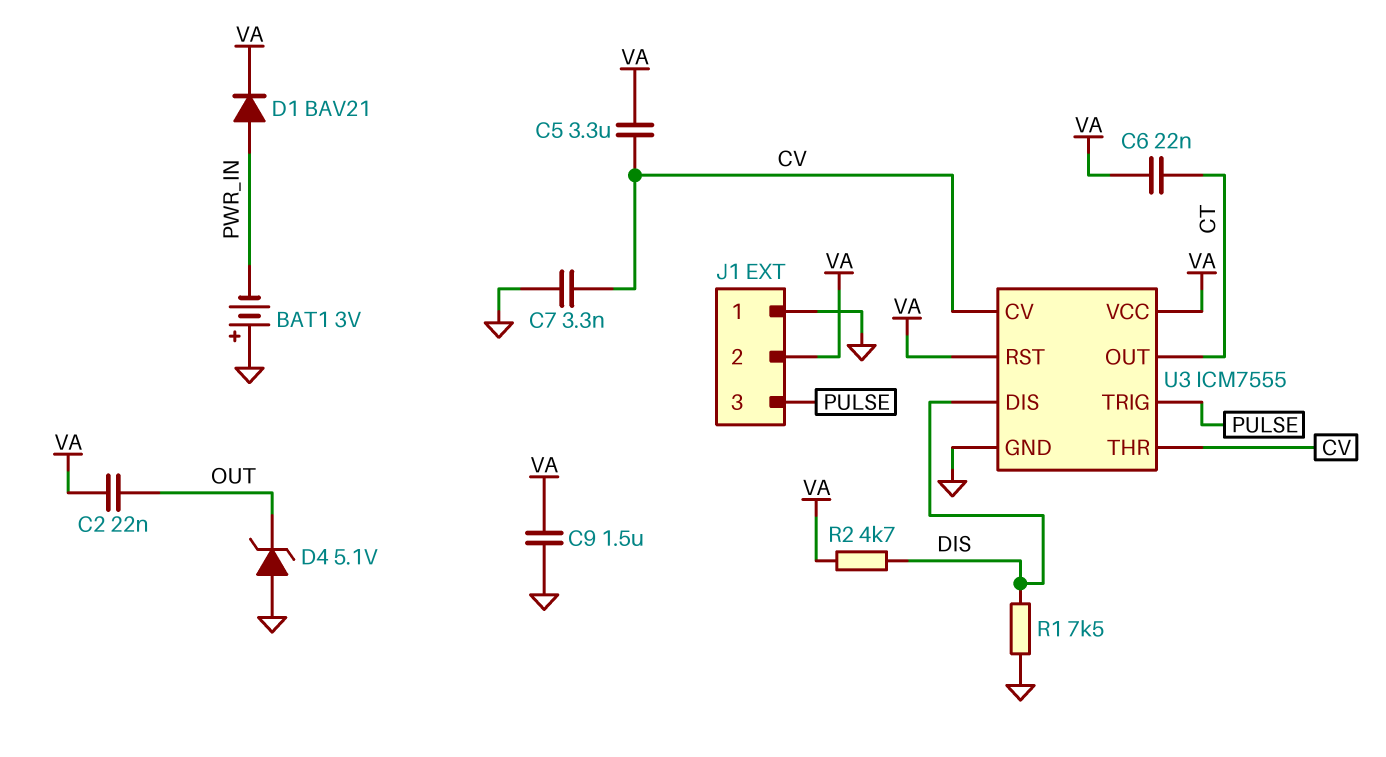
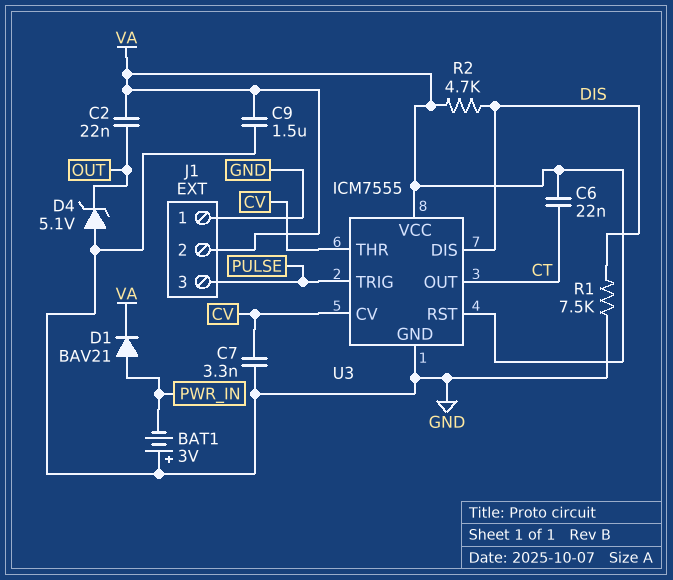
C5: 3.3uF (CV, VA) -> none

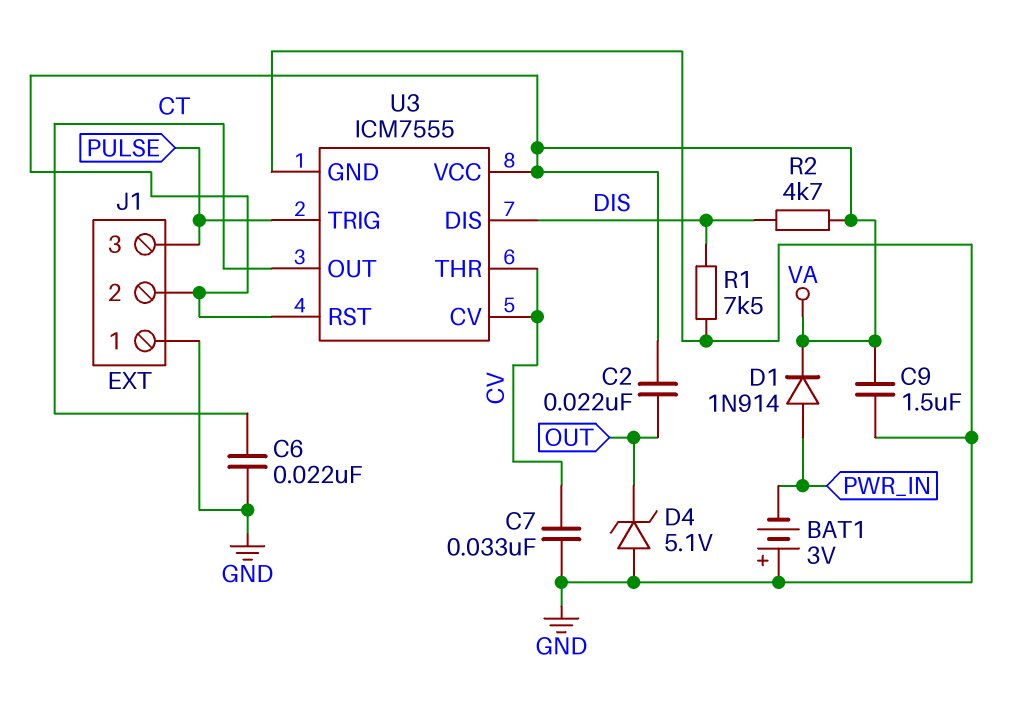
C6: 22nF (CT, VA) -> 22nF (CT, GND)
C7: 3.3nF (CV, GND) -> 33nF (CV, GND)
D1: diode BAV21 (A PWR_IN, K VA) -> diode 1N914 (A PWR_IN, K VA)

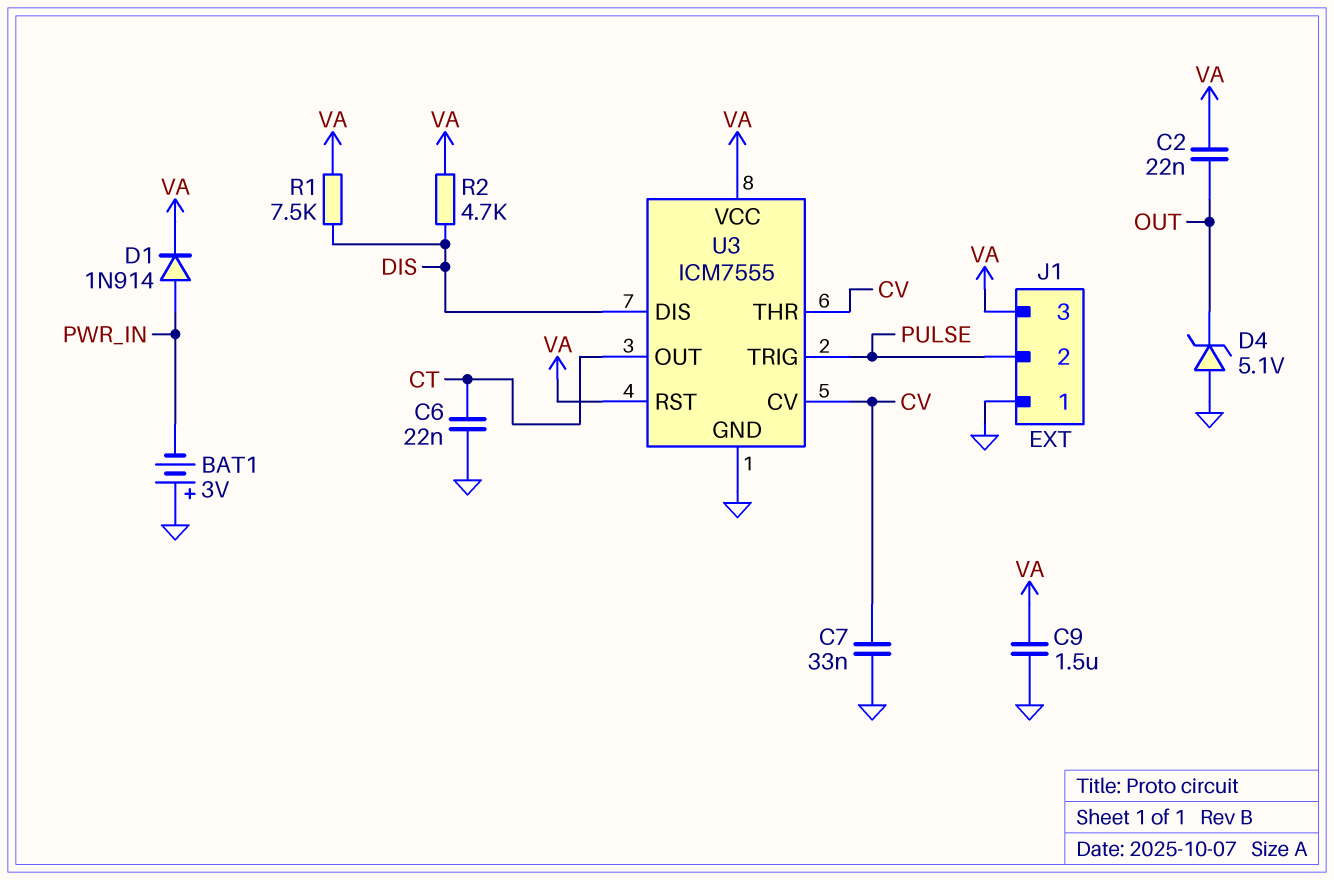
J1 pin 2: VA -> PULSE
J1 pin 3: PULSE -> VA
R1: 7.5k (DIS, GND) -> 7.5k (DIS, VA)

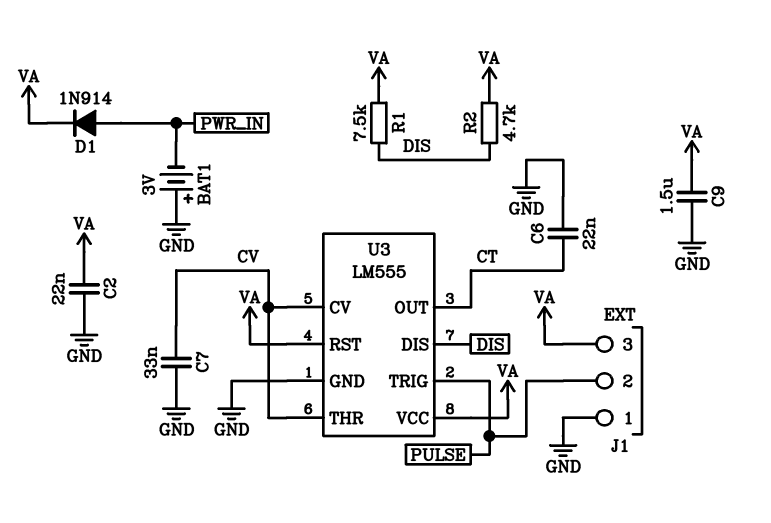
C2: 22nF (OUT, VA) -> 22nF (GND, VA)
D4: zener 5.1V (A GND, K OUT) -> none
U3: ICM7555 -> LM555

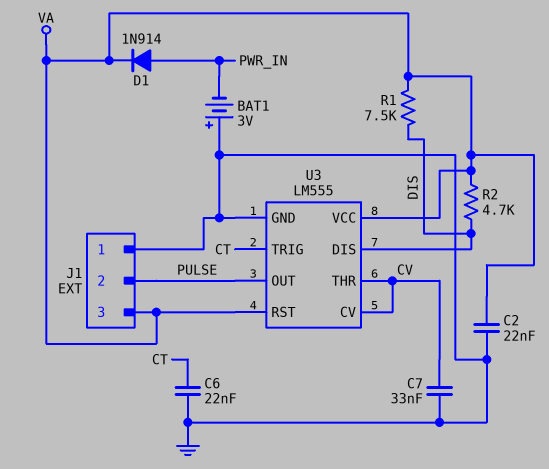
C9: 1.5uF (GND, VA) -> none
U3 pin OUT: CT -> PULSE
U3 pin TRIG: PULSE -> CT

